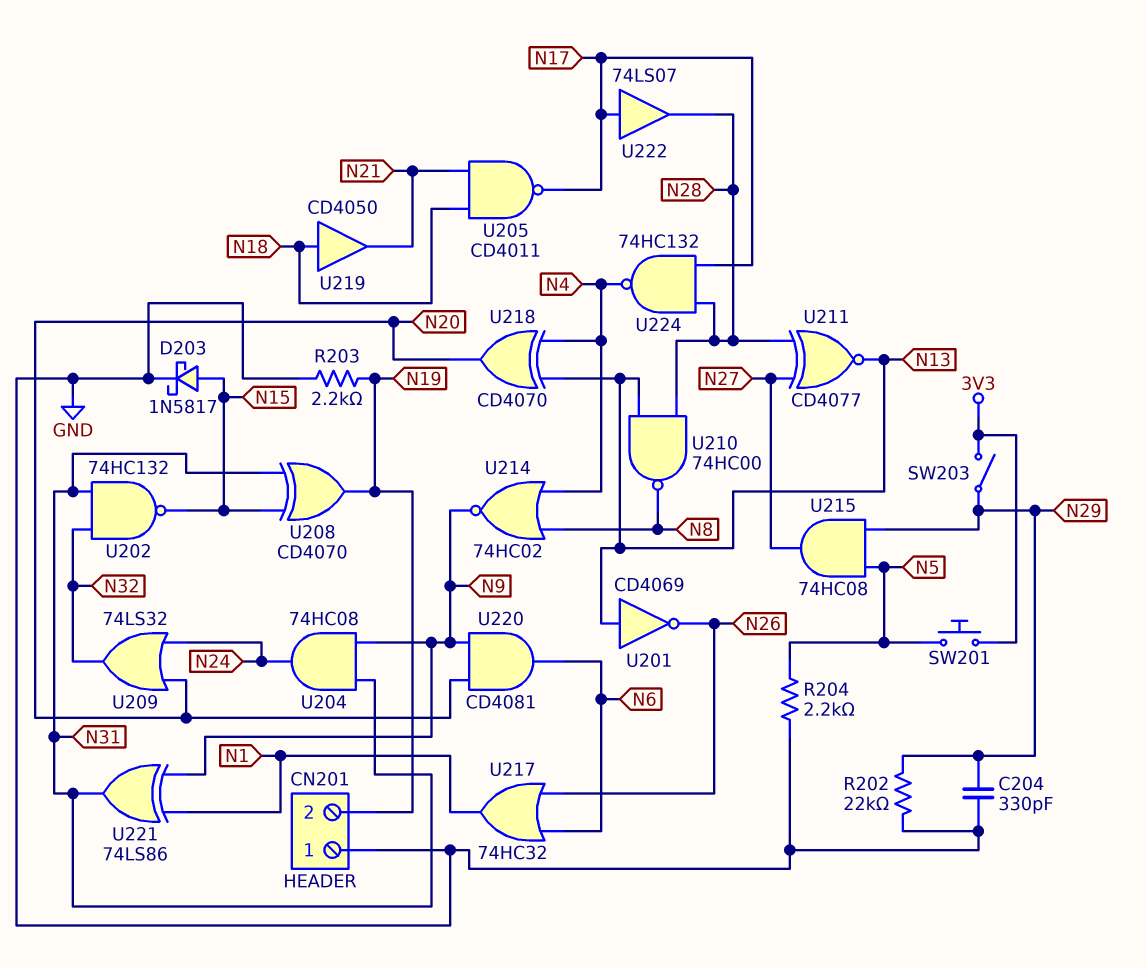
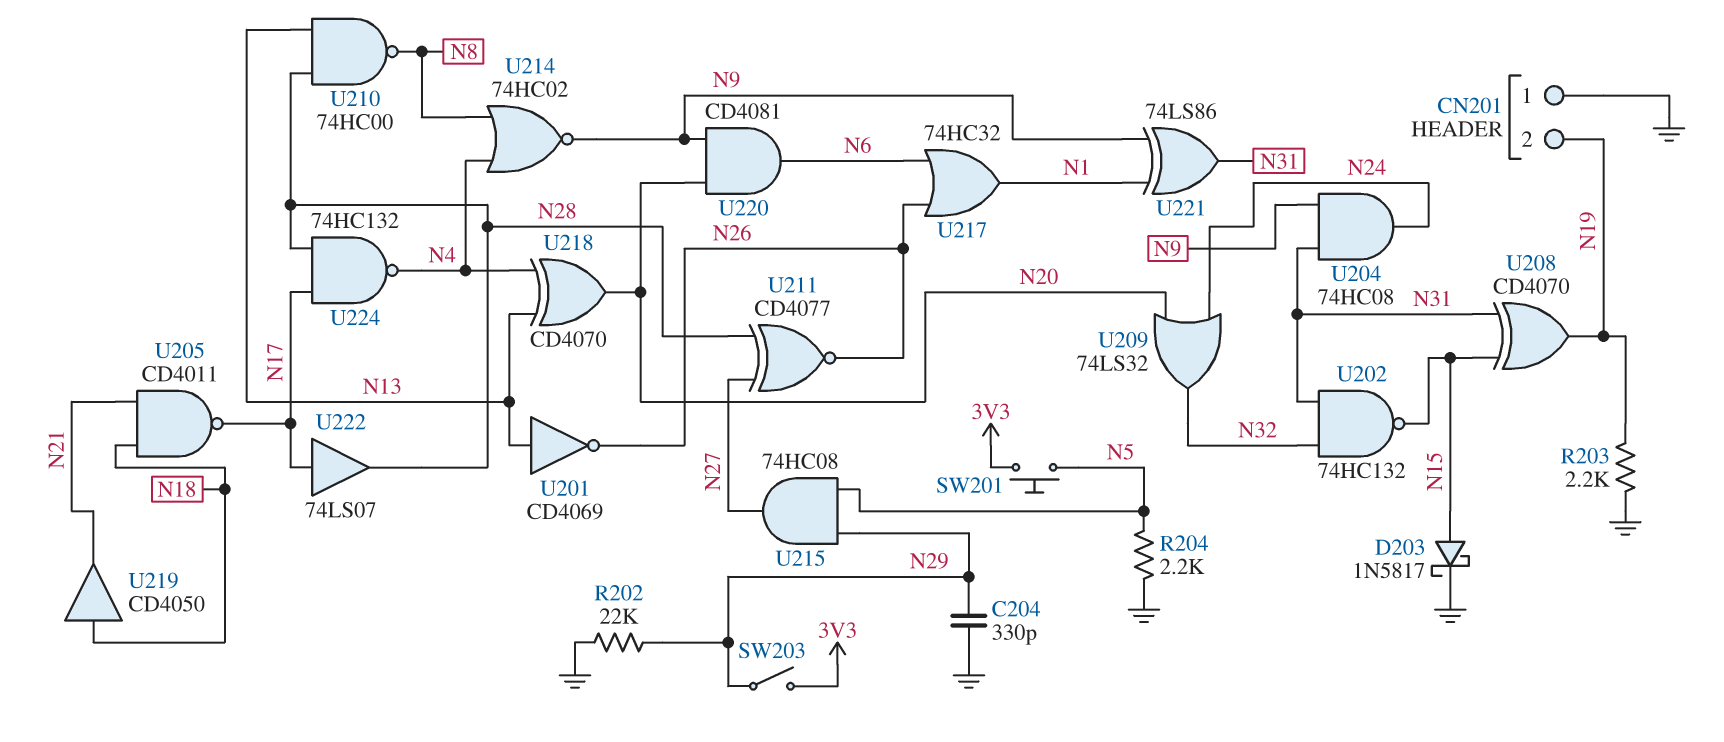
U211: XNOR CD4077 (in N27, in N28, out N13) -> XNOR CD4077 (in N27, in N28, out N26)

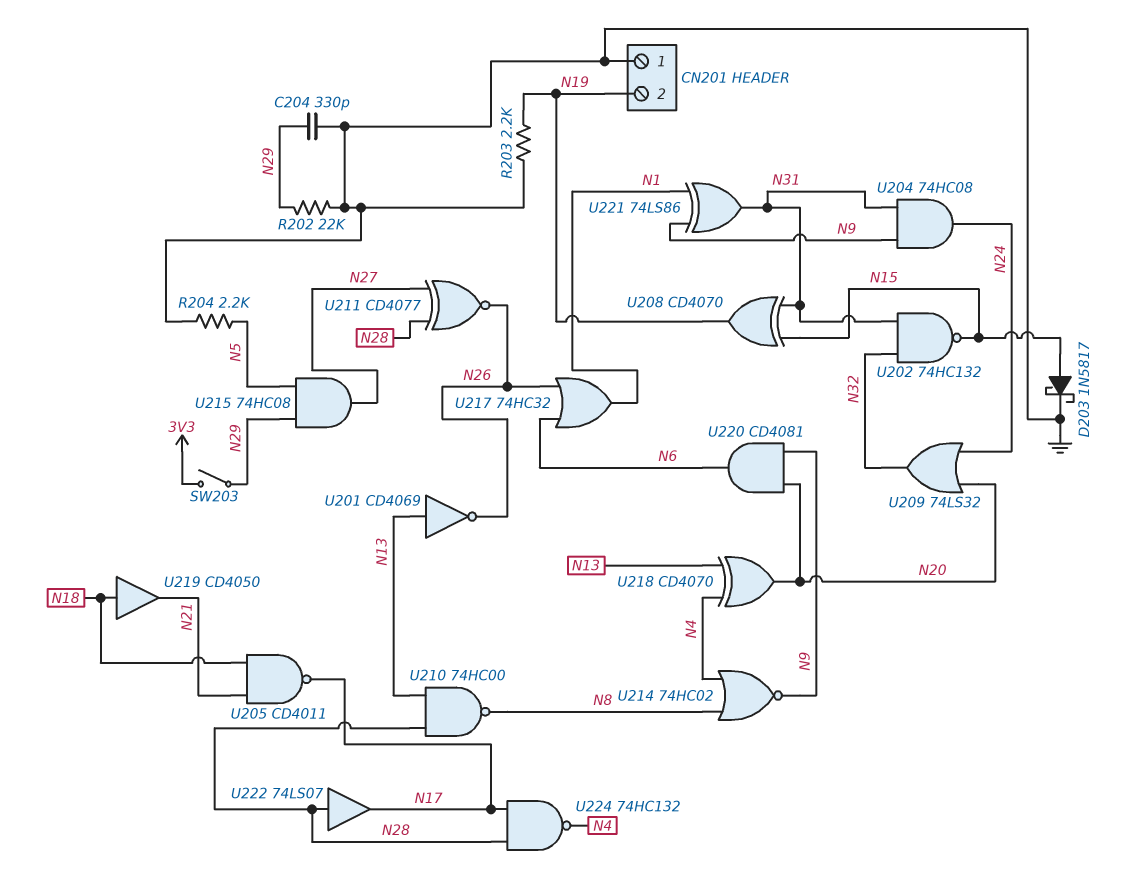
SW201: button (3V3, N5) -> none
U222: buffer 74LS07 (in N17, out N28) -> buffer 74LS07 (in N28, out N17)

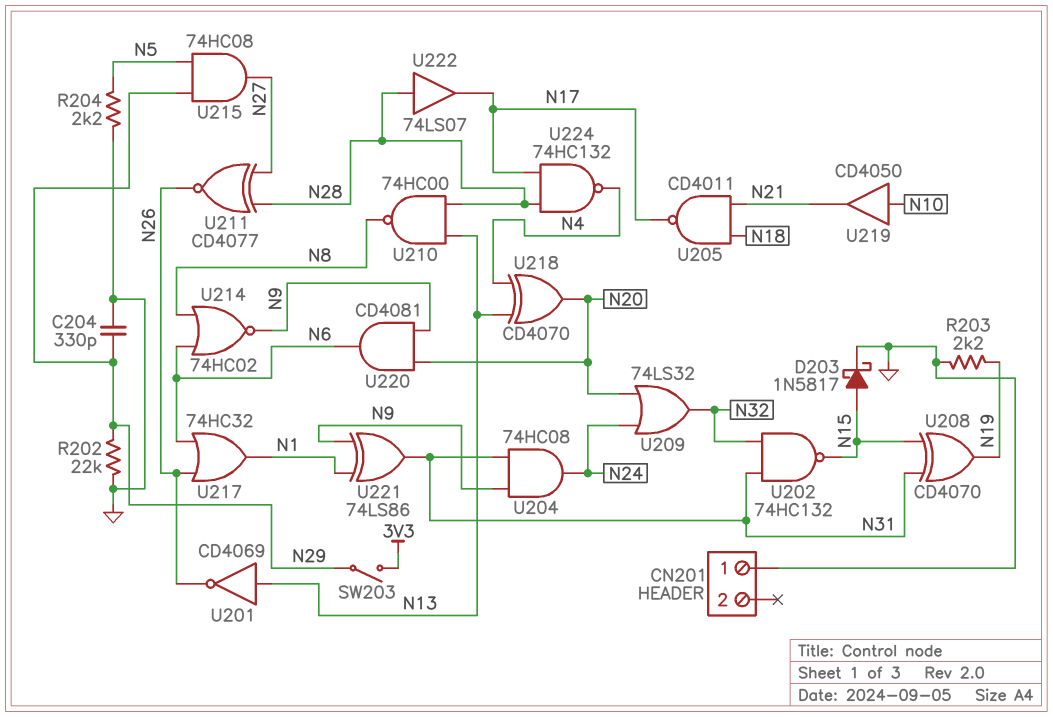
CN201 pin 2: N19 -> none
U214: NOR 74HC02 (in N4, in N8, out N9) -> NOR 74HC02 (in N6, in N8, out N9)
U219: buffer CD4050 (in N18, out N21) -> buffer CD4050 (in N10, out N21)

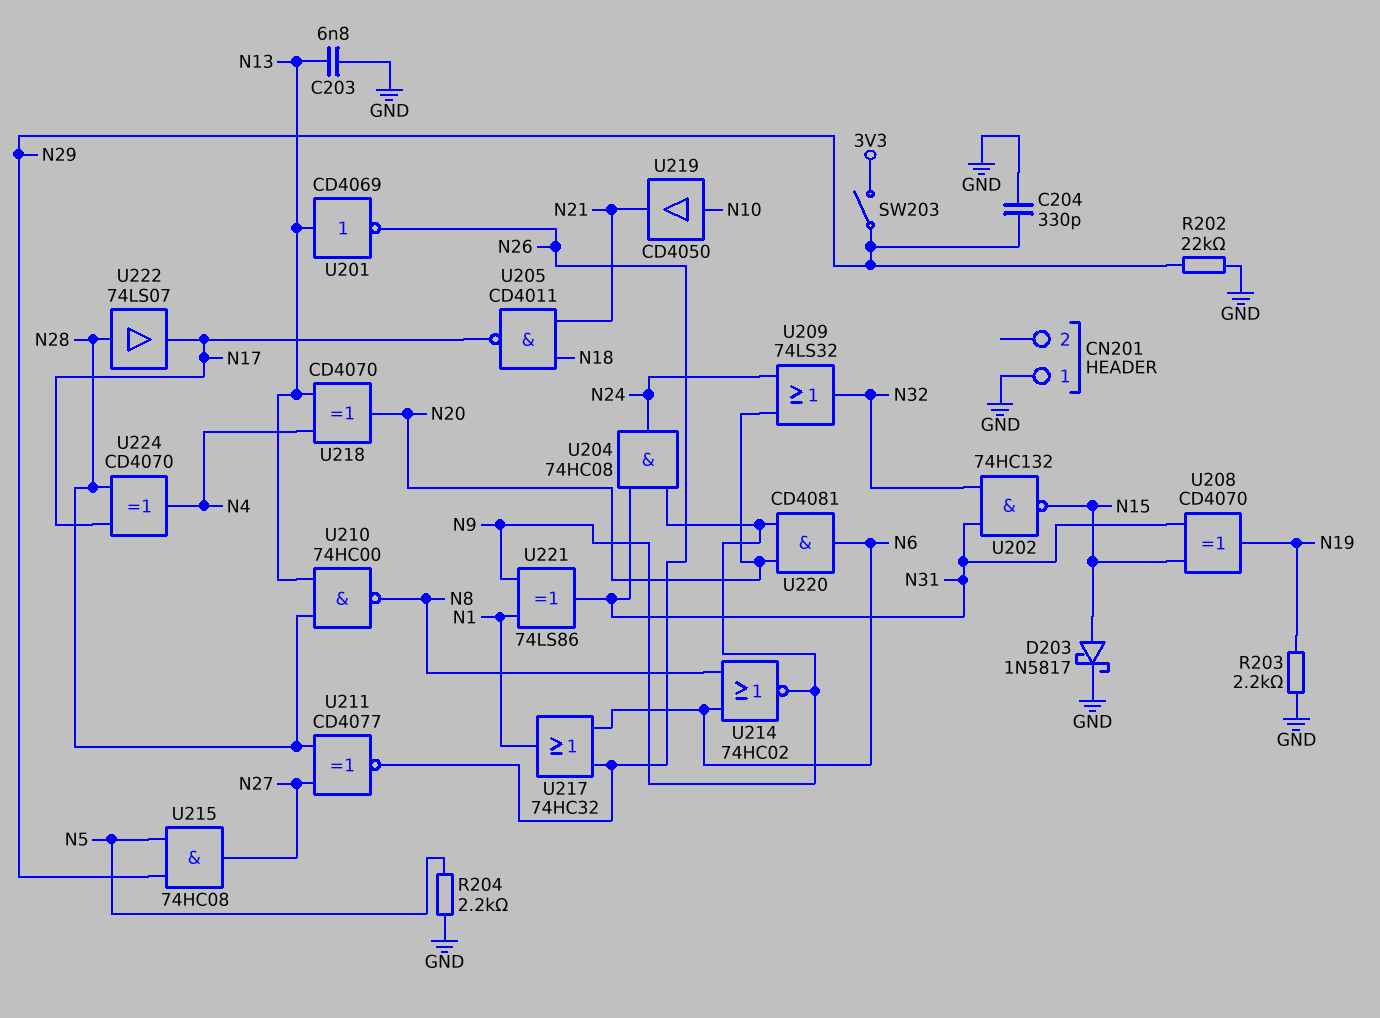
C203: none -> 6.8nF (GND, N13)
U224: NAND 74HC132 (in N17, in N28, out N4) -> XOR CD4070 (in N17, in N28, out N4)

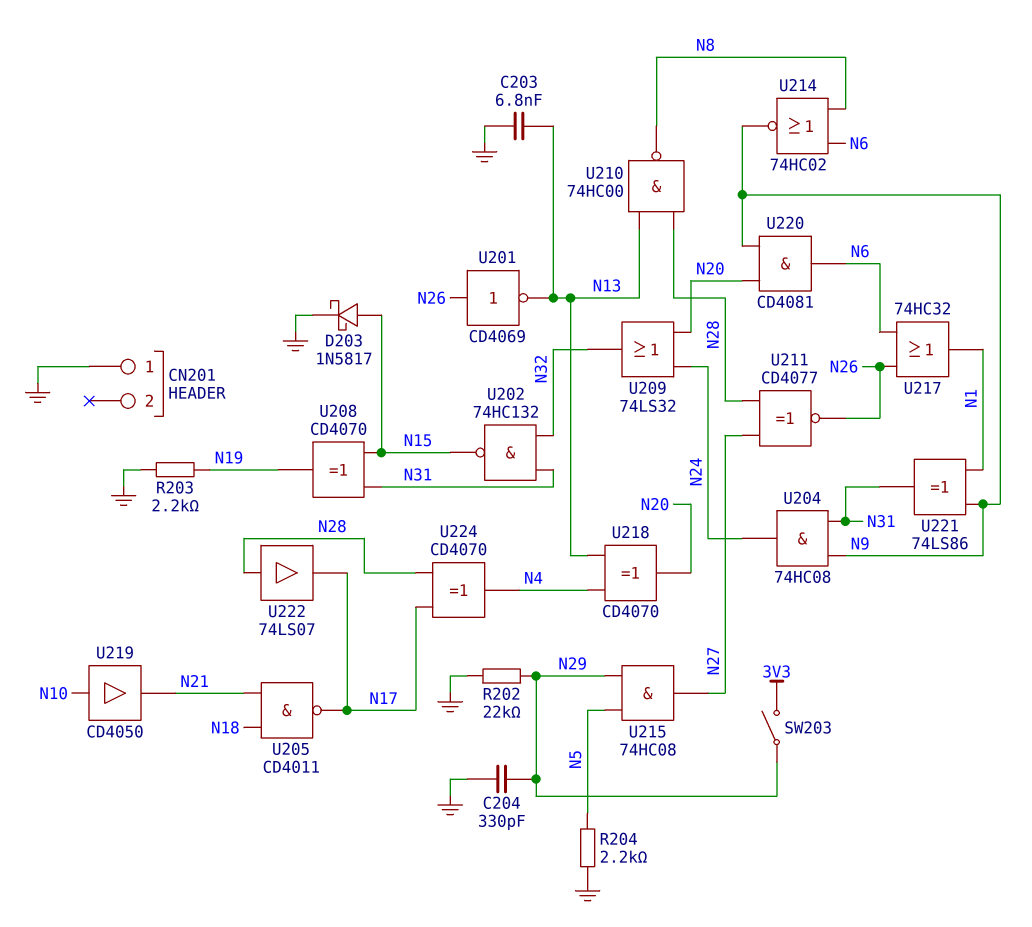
U201: NOT CD4069 (in N13, out N26) -> NOT CD4069 (in N26, out N13)

